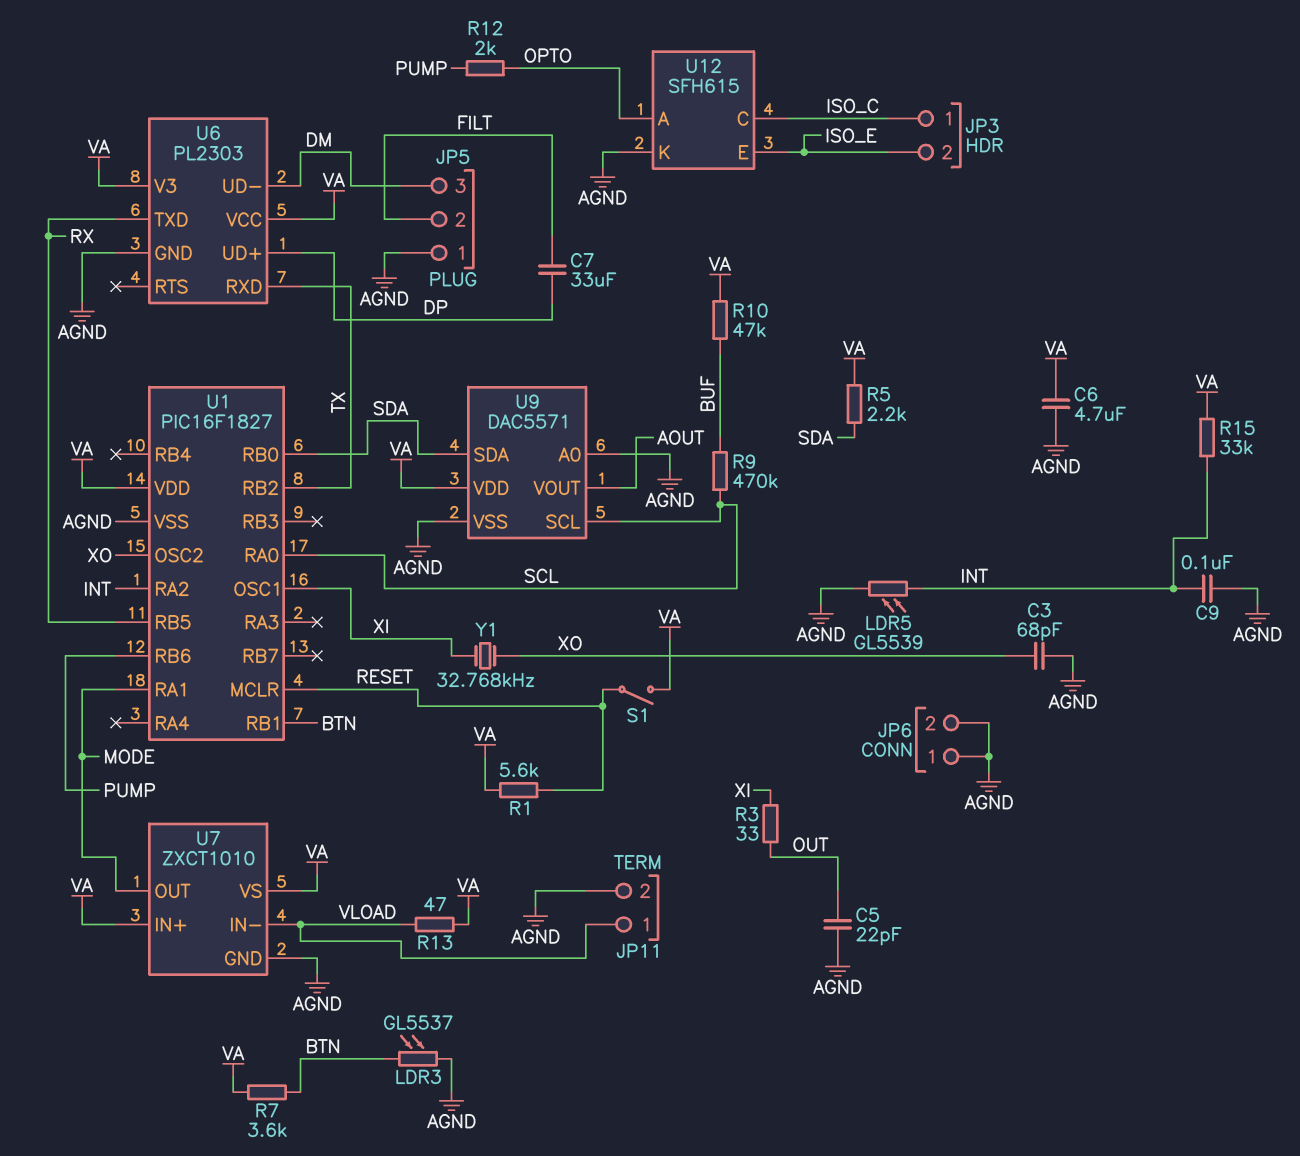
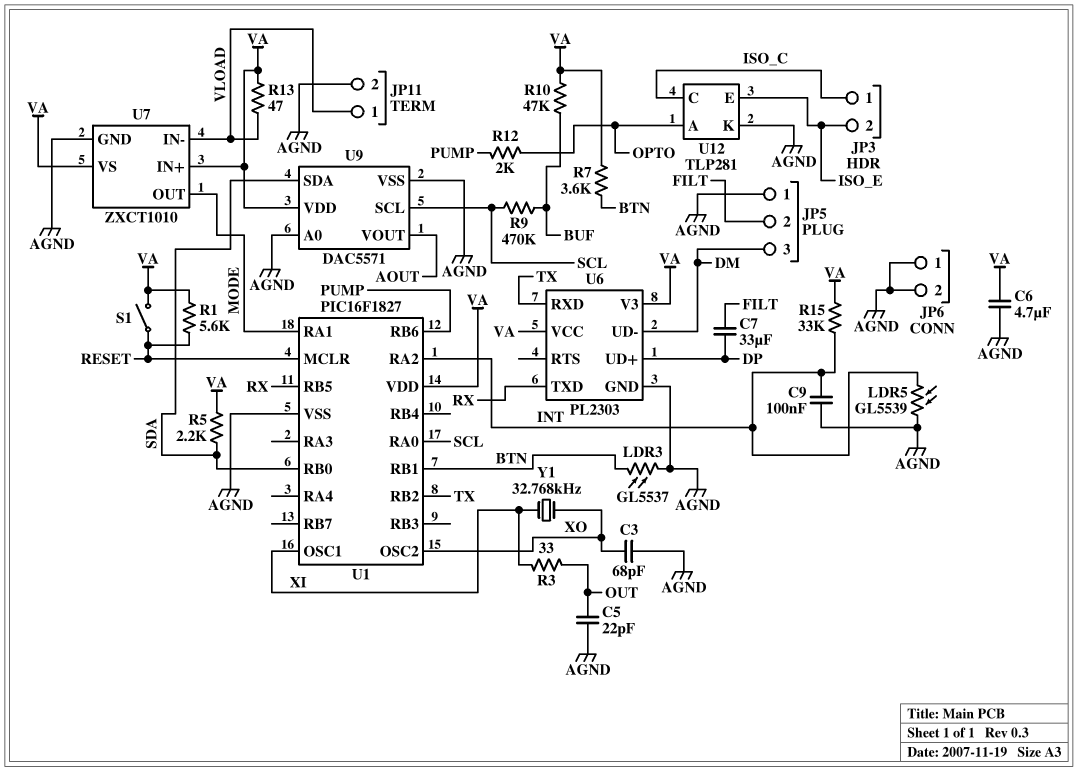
U12: SFH615 -> TLP281

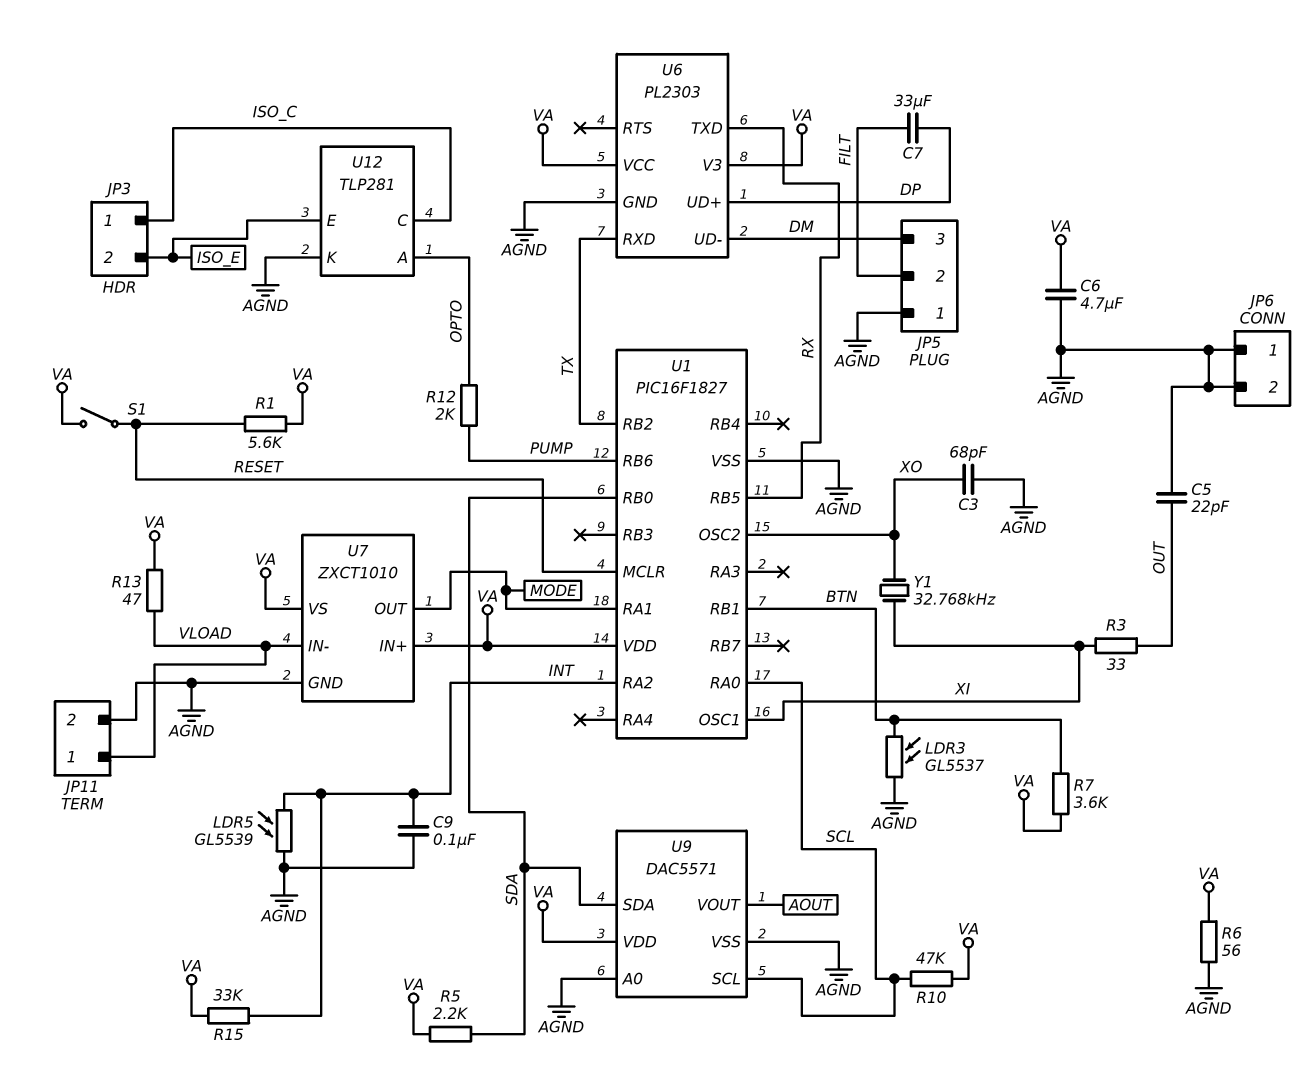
R6: none -> 56 (AGND, VA)
R9: 470k (BUF, SCL) -> none
R10: 47k (BUF, VA) -> 47k (SCL, VA)

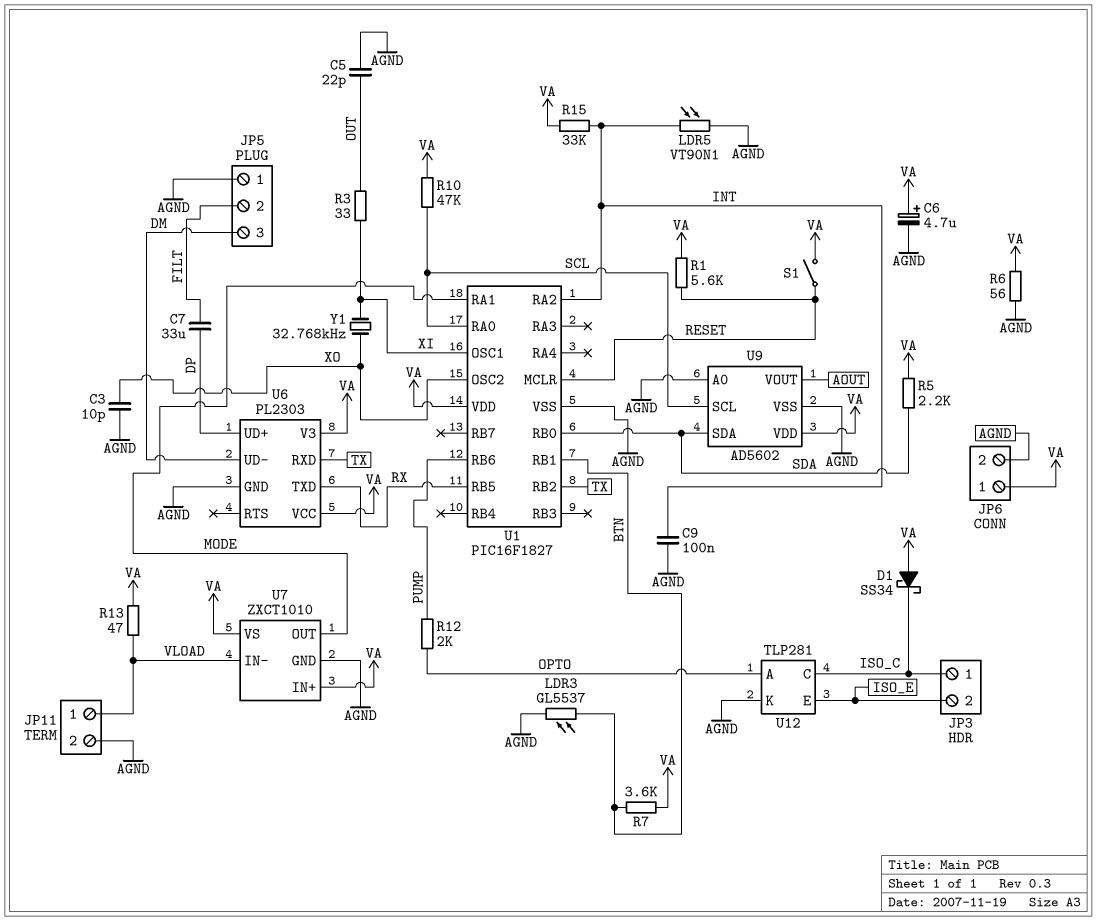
C3: 68pF (AGND, XO) -> 10pF (AGND, XO)
C6: 4.7uF (AGND, VA) -> 4.7uF (plus VA, minus AGND)
D1: none -> schottky SS34 (A VA, K ISO_C)
JP6 pin 1: AGND -> VA
LDR5: GL5539 (AGND, INT) -> VT90N1 (AGND, INT)
U9: DAC5571 -> AD5602

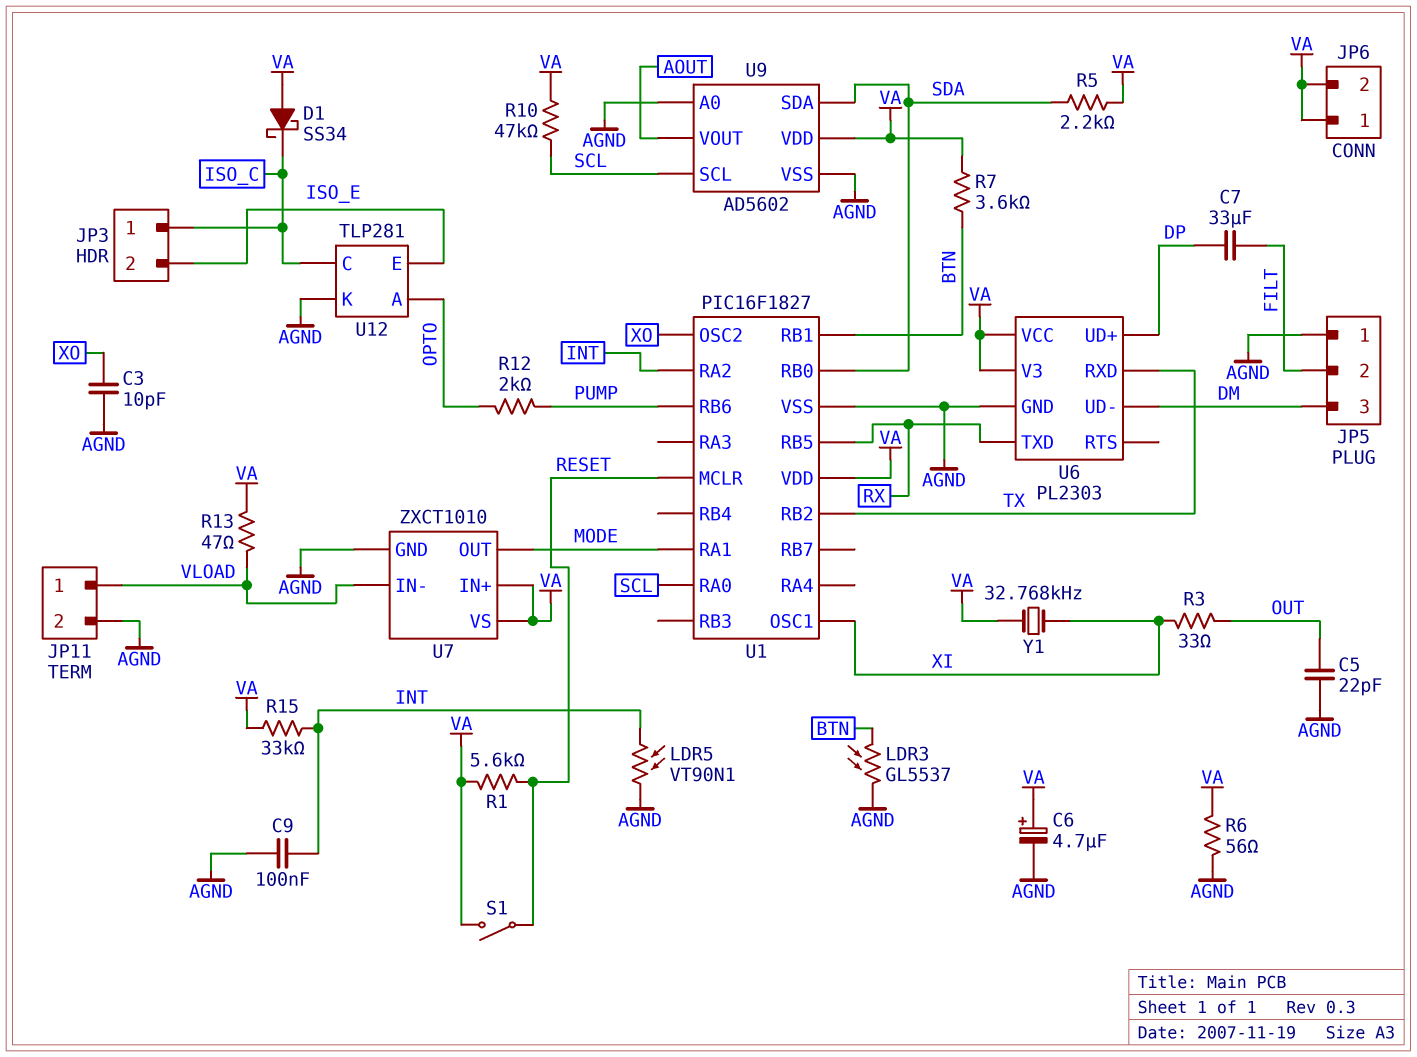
JP6 pin 2: AGND -> VA
Y1: 32.768kHz (XI, XO) -> 32.768kHz (VA, XI)

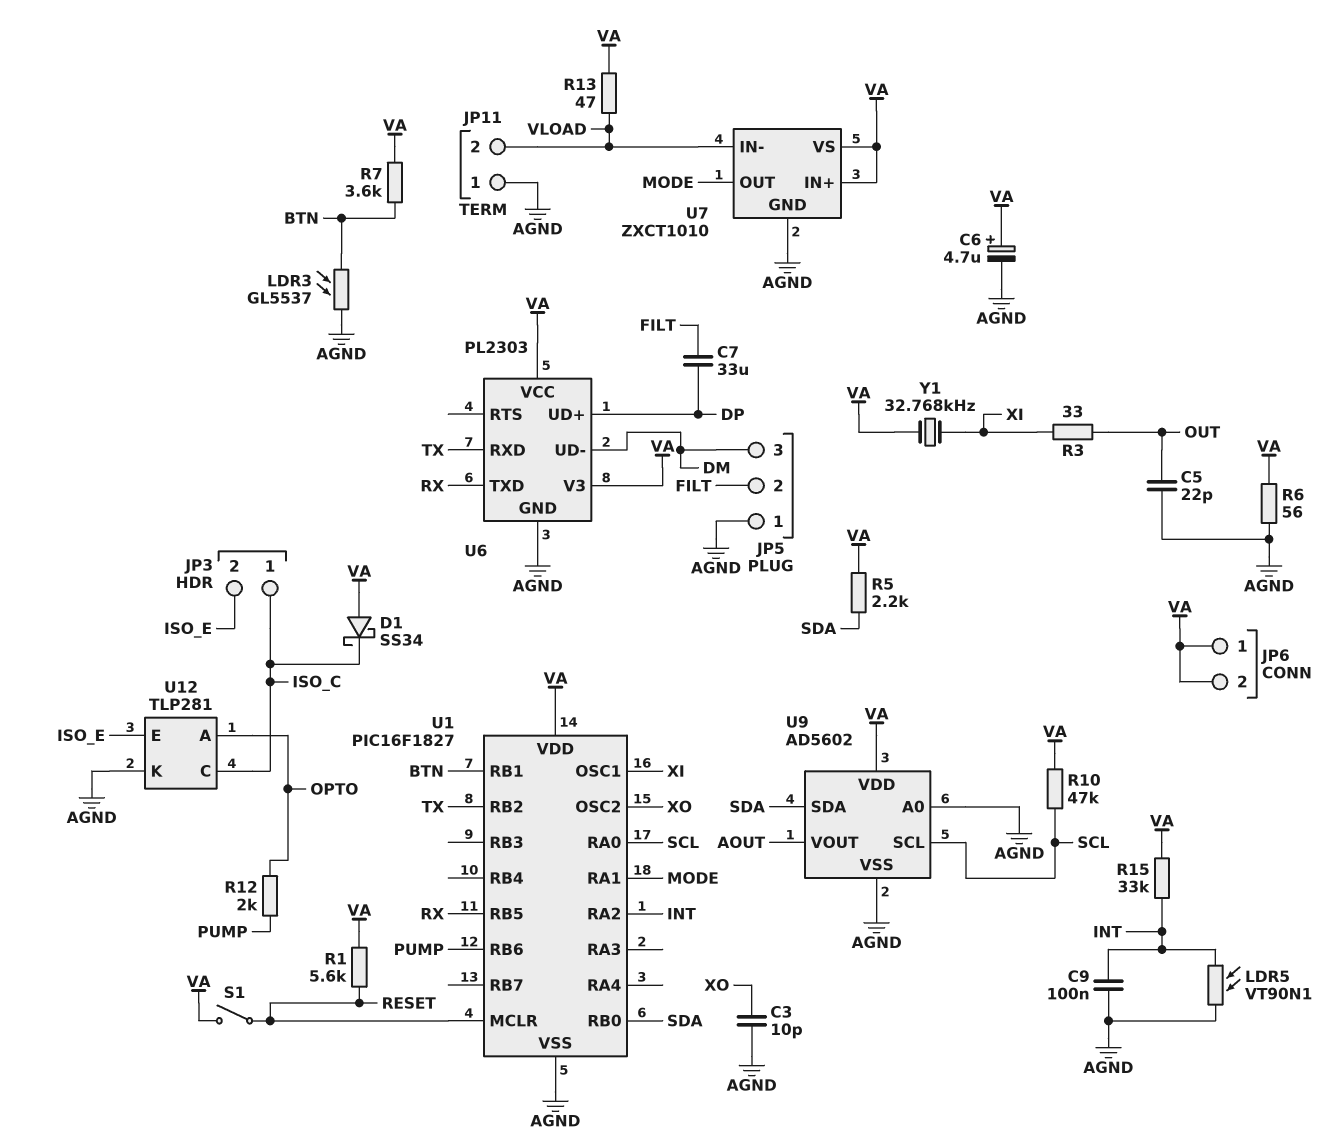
JP11 pin 1: VLOAD -> AGND
JP11 pin 2: AGND -> VLOAD

